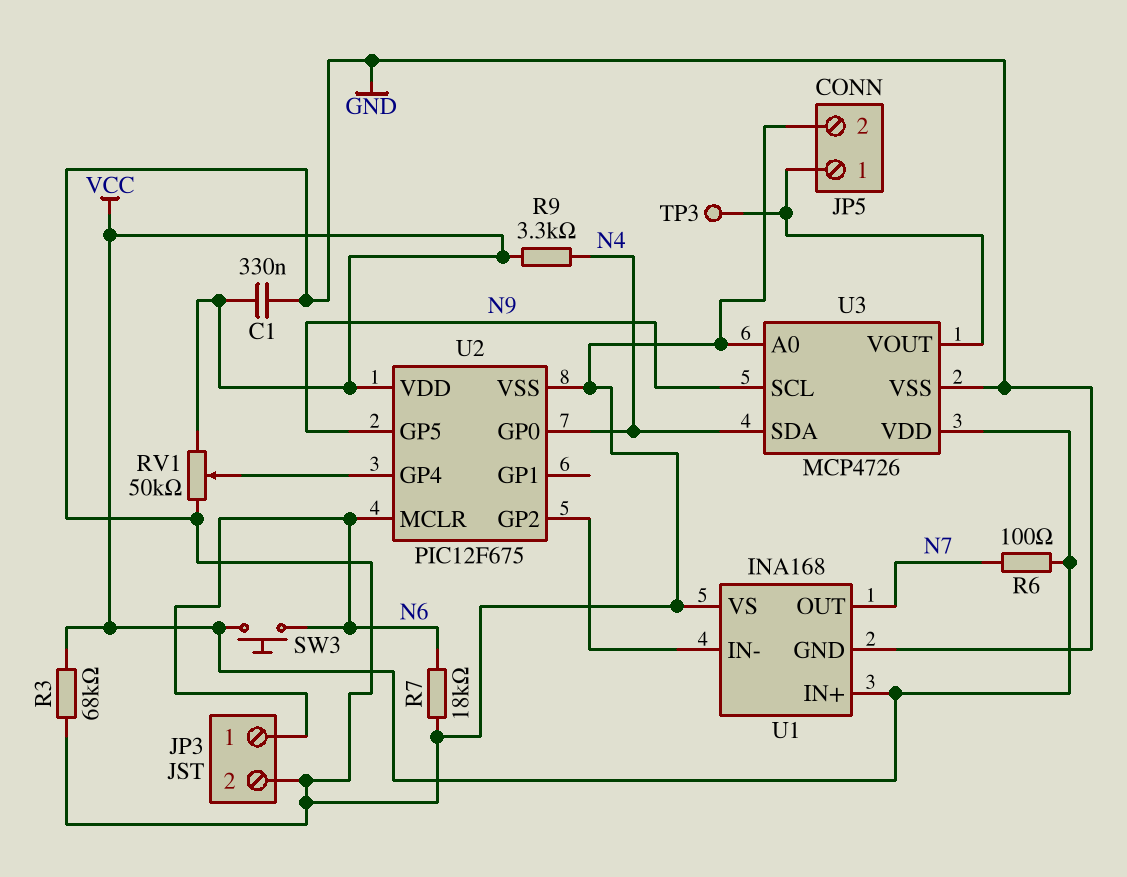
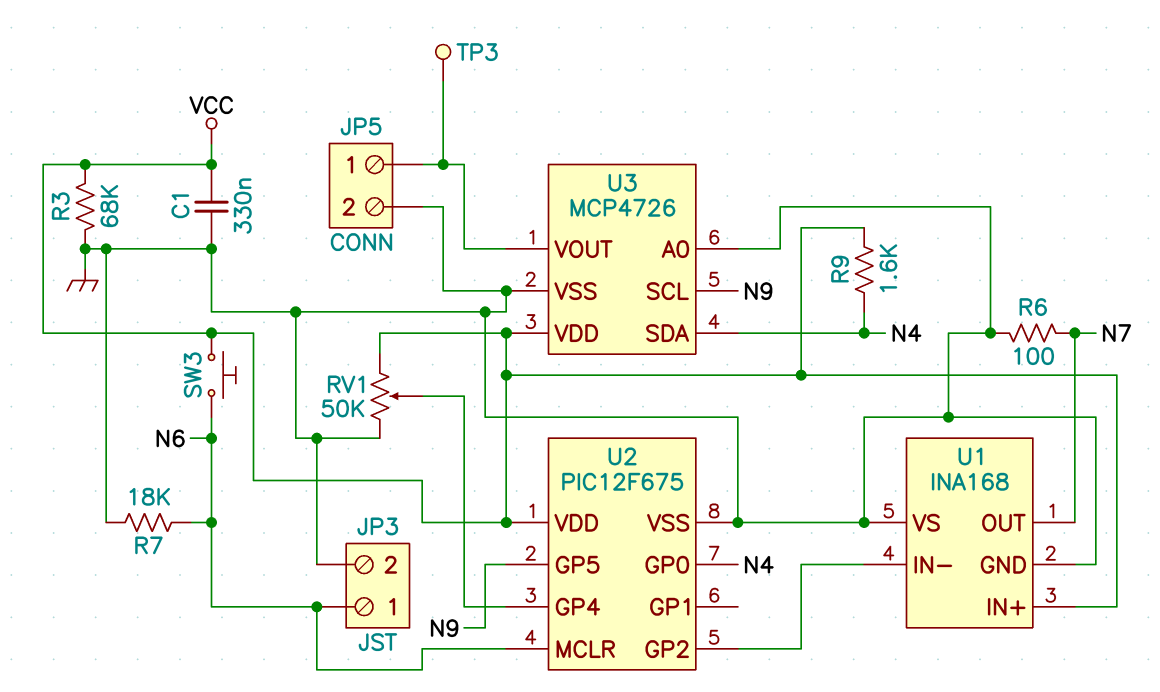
R6: 100 (N7, VCC) -> 100 (GND, N7)
R9: 3.3k (N4, VCC) -> 1.6k (N4, VCC)

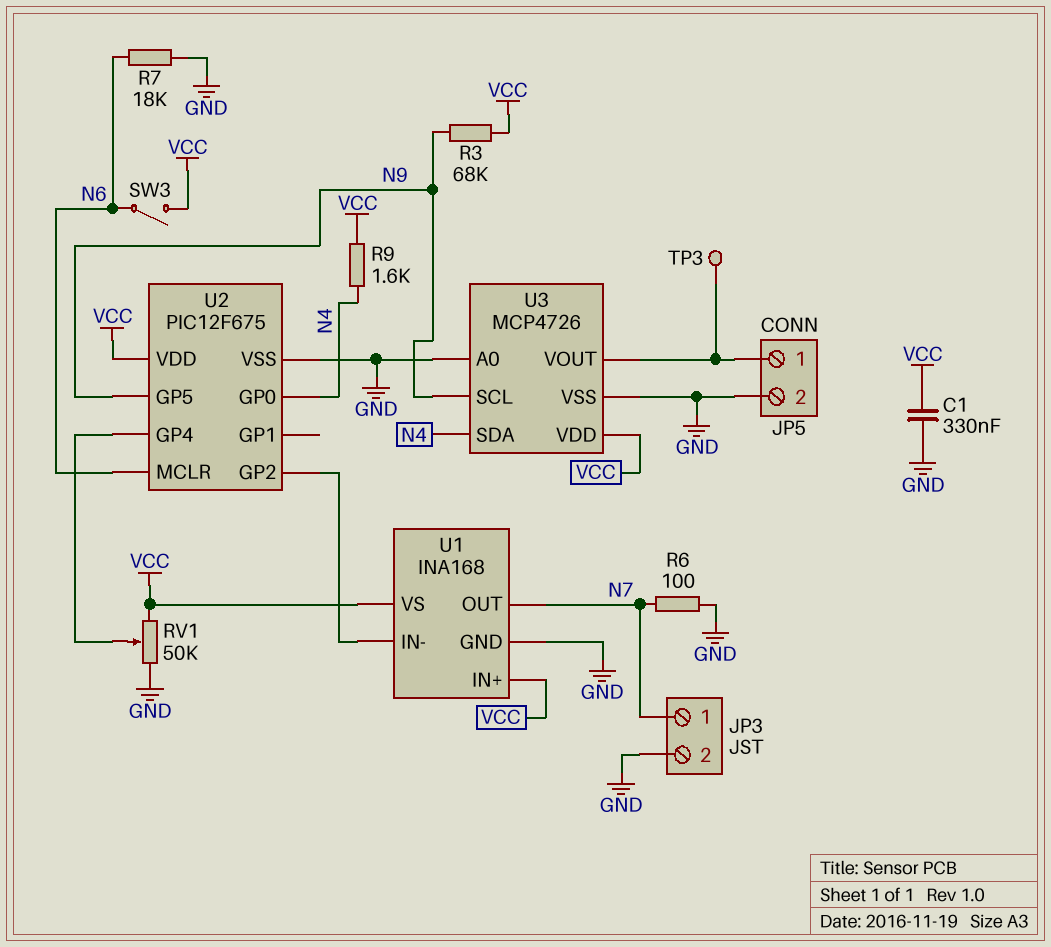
JP3 pin 1: N6 -> N7
R3: 68k (GND, VCC) -> 68k (N9, VCC)
SW3: button (N6, VCC) -> switch (N6, VCC)
U1 pin VS: GND -> VCC

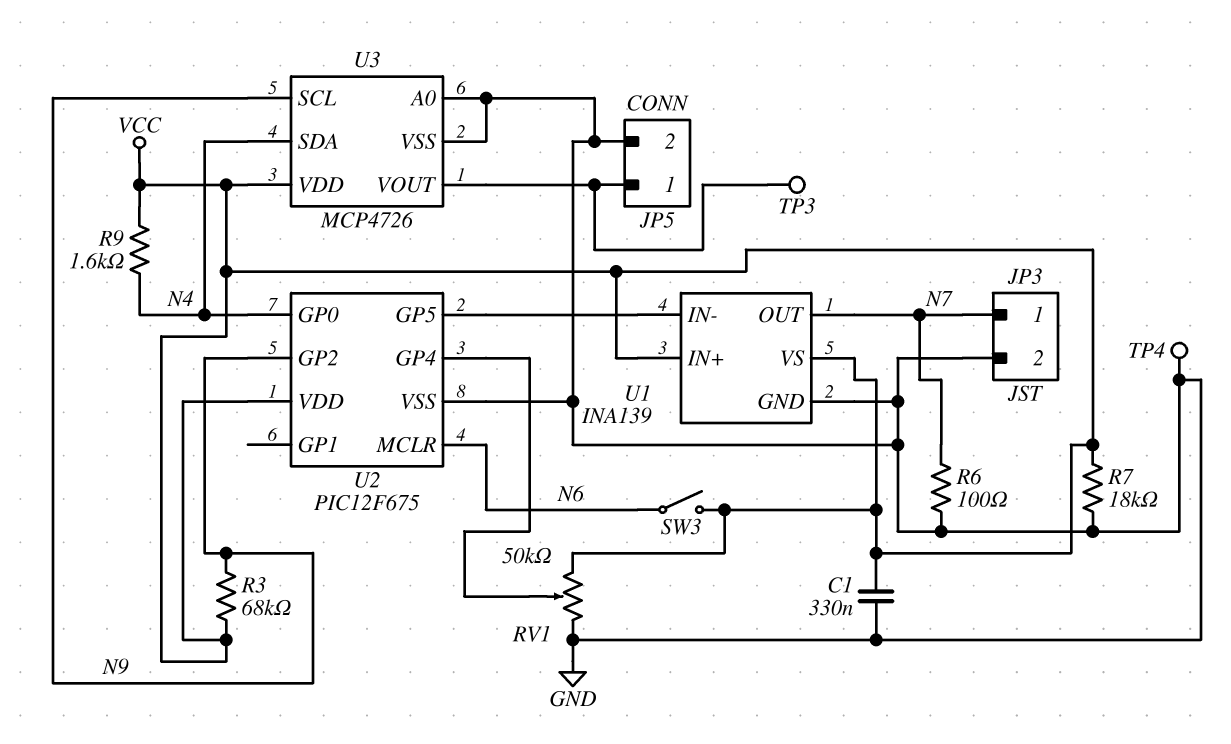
R7: 18k (GND, N6) -> 18k (GND, VCC)
TP4: none -> test point (GND)
U1: INA168 -> INA139
U2 pin GP2: U1/IN- -> N9
U2 pin GP5: N9 -> U1/IN-

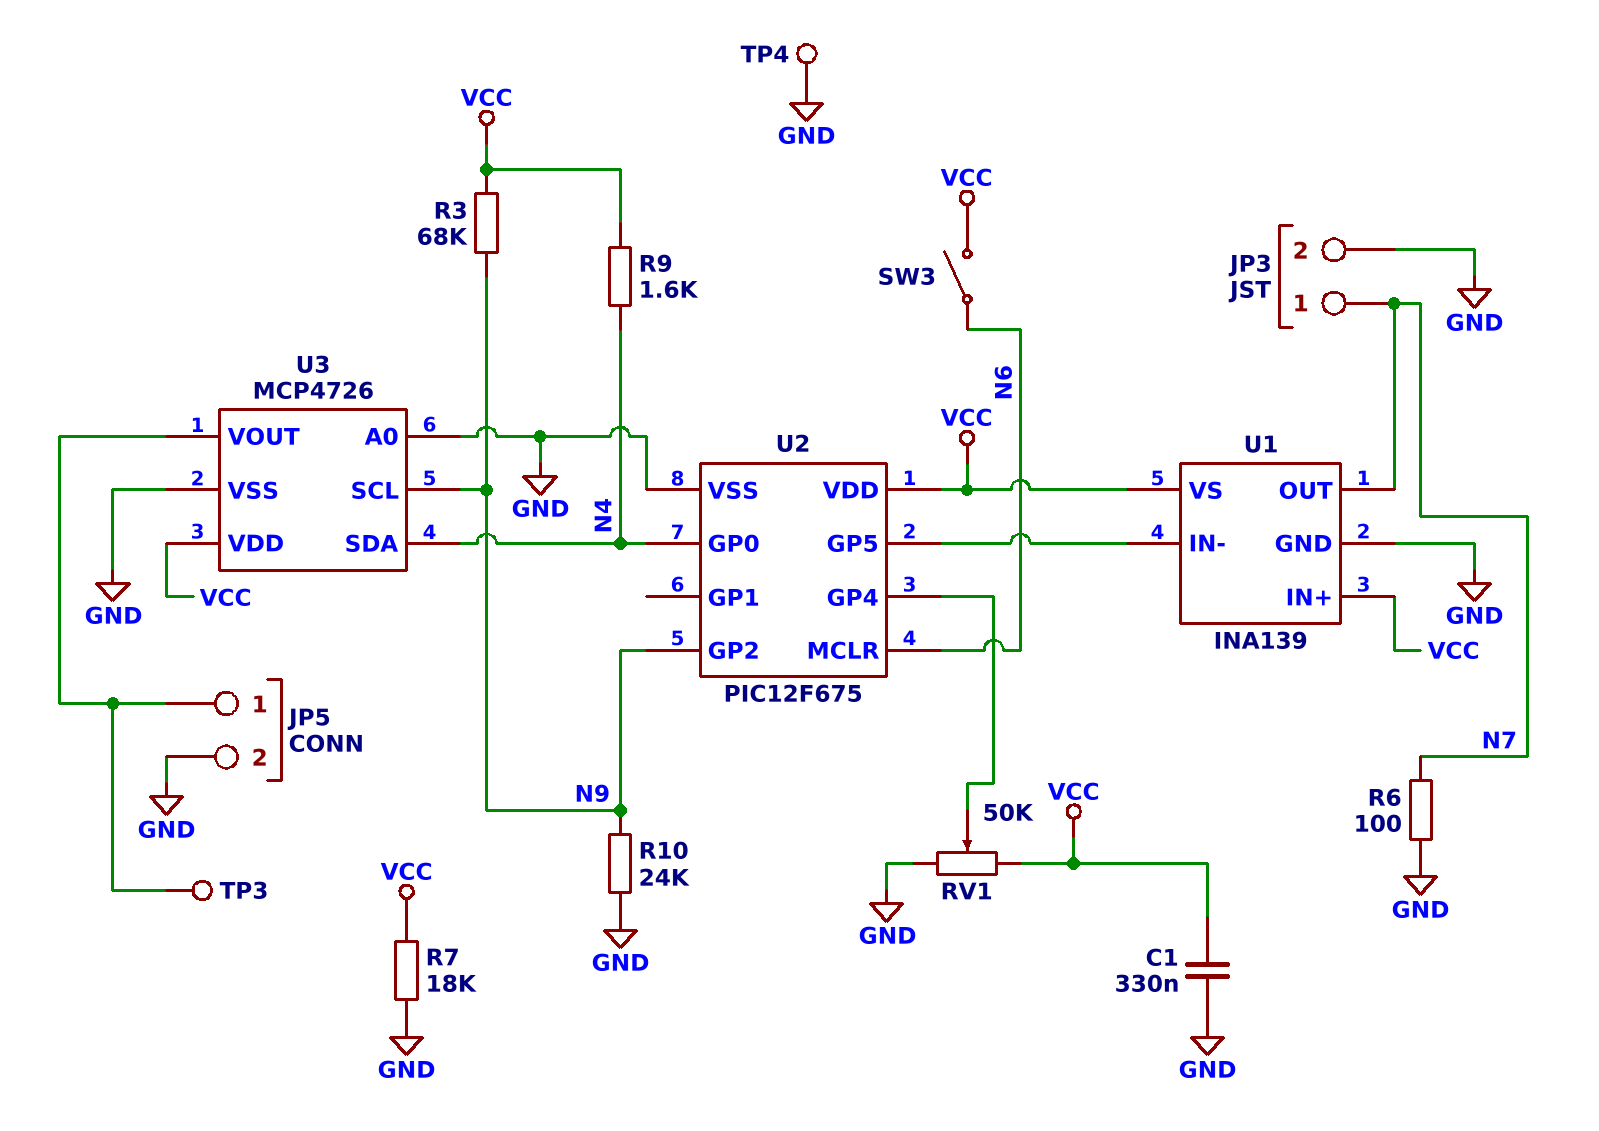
R10: none -> 24k (GND, N9)

